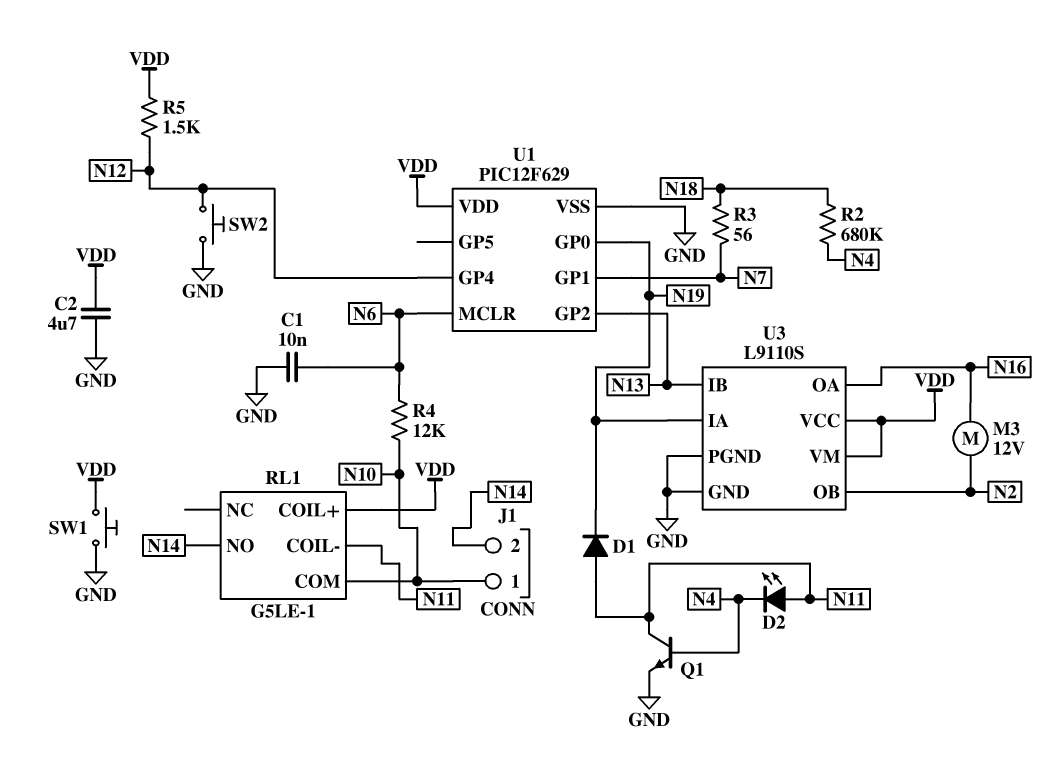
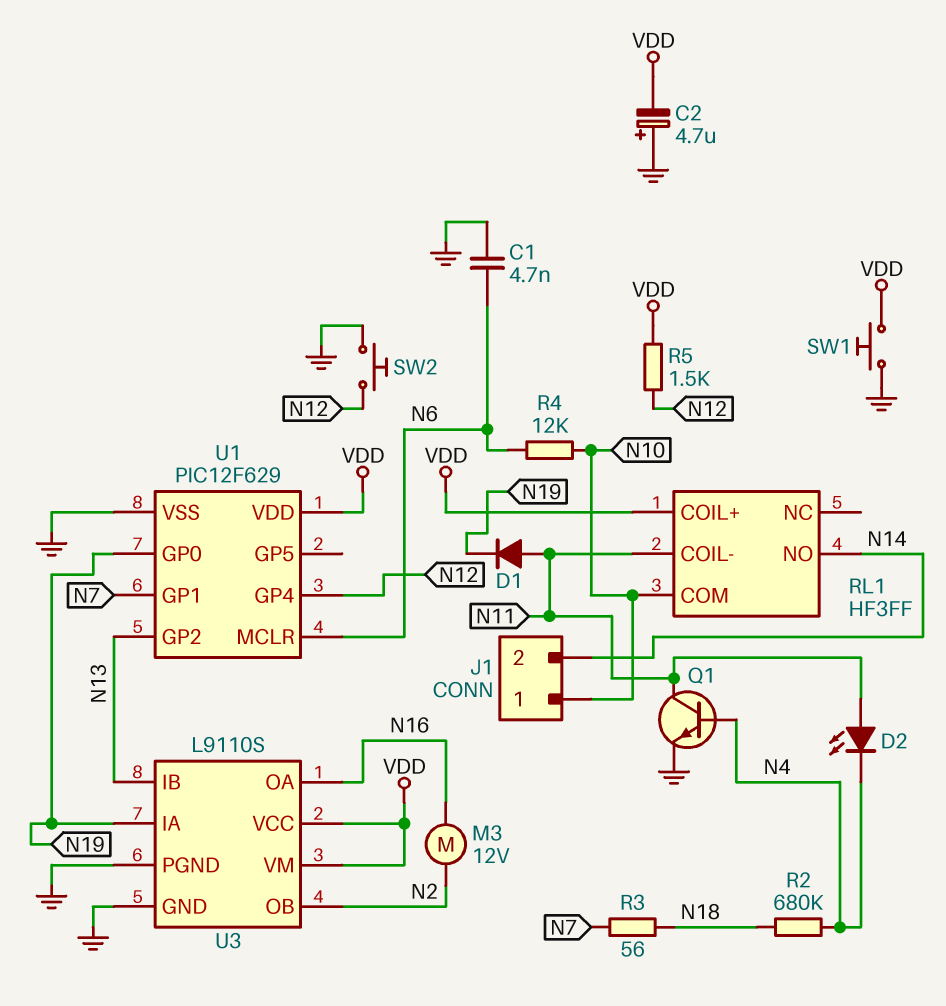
C1: 10nF (GND, N6) -> 4.7nF (GND, N6)
C2: 4.7uF (GND, VDD) -> 4.7uF (plus GND, minus VDD)
RL1: G5LE-1 -> HF3FF

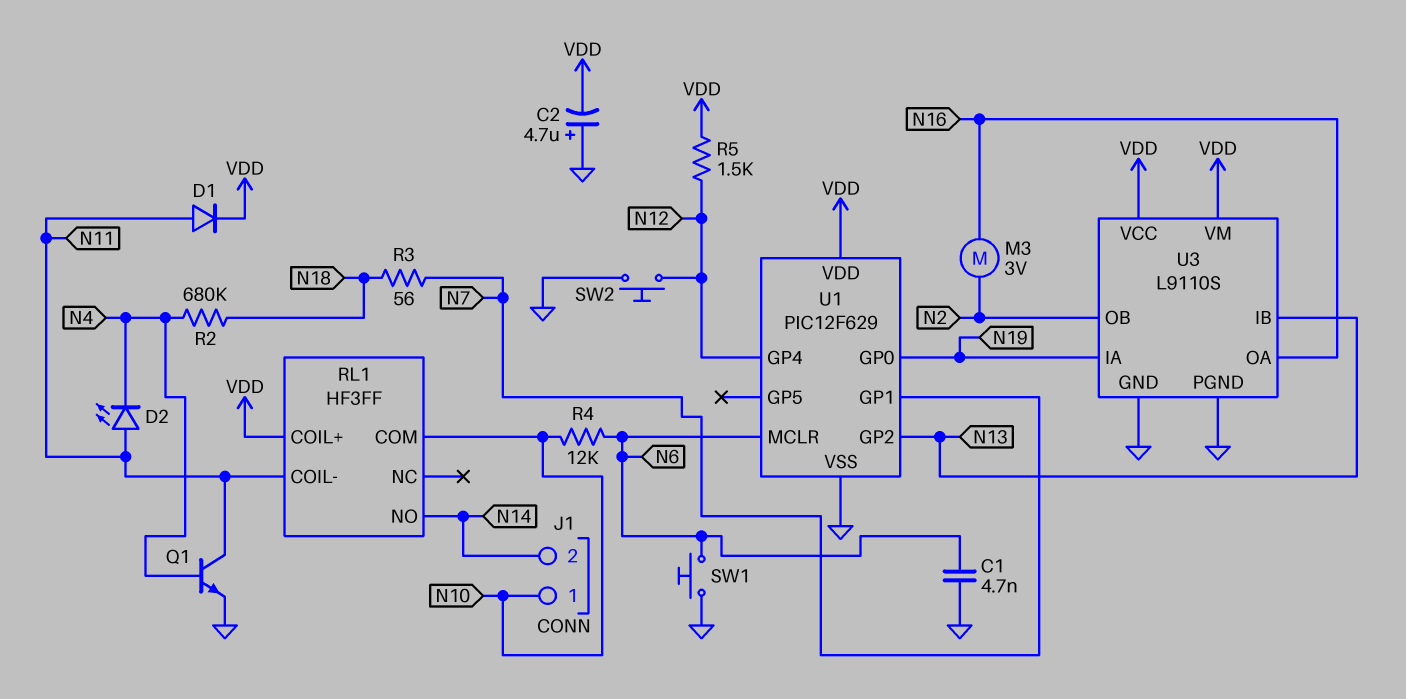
D1: diode (A N11, K N19) -> diode (A N11, K VDD)
M3: motor 12V (N2, N16) -> motor 3V (N2, N16)
SW1: button (GND, VDD) -> button (GND, N6)

